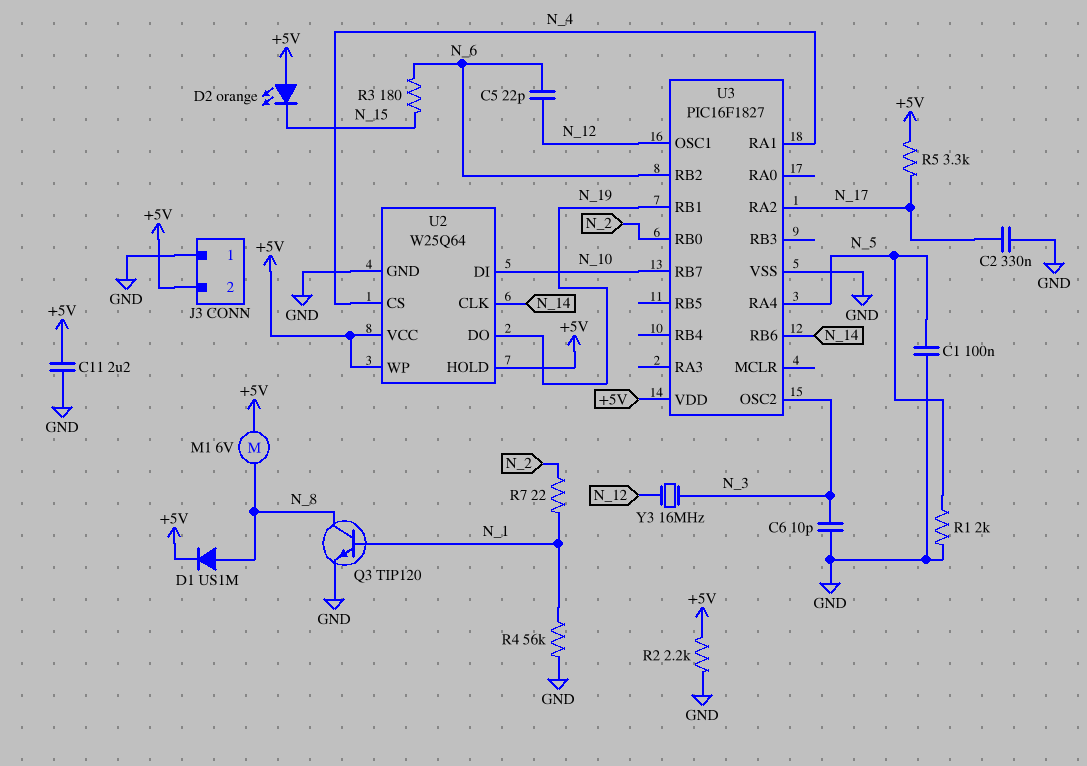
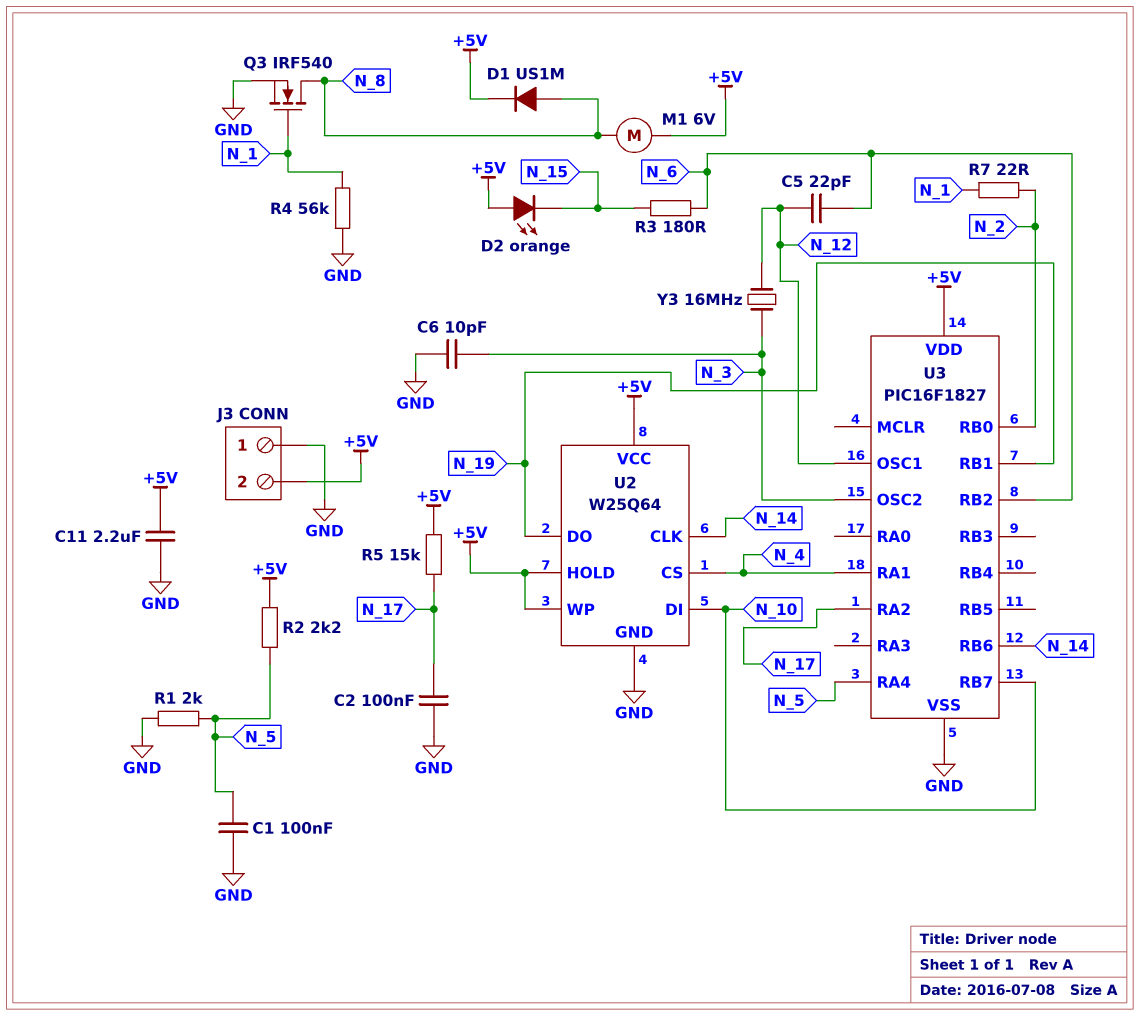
C2: 330nF (GND, N_17) -> 100nF (GND, N_17)
Q3: NPN TIP120 (B N_1, C N_8, E GND) -> NMOS IRF540 (G N_1, D N_8, S GND)
R2: 2.2k (+5V, GND) -> 2.2k (+5V, N_5)
R5: 3.3k (+5V, N_17) -> 15k (+5V, N_17)

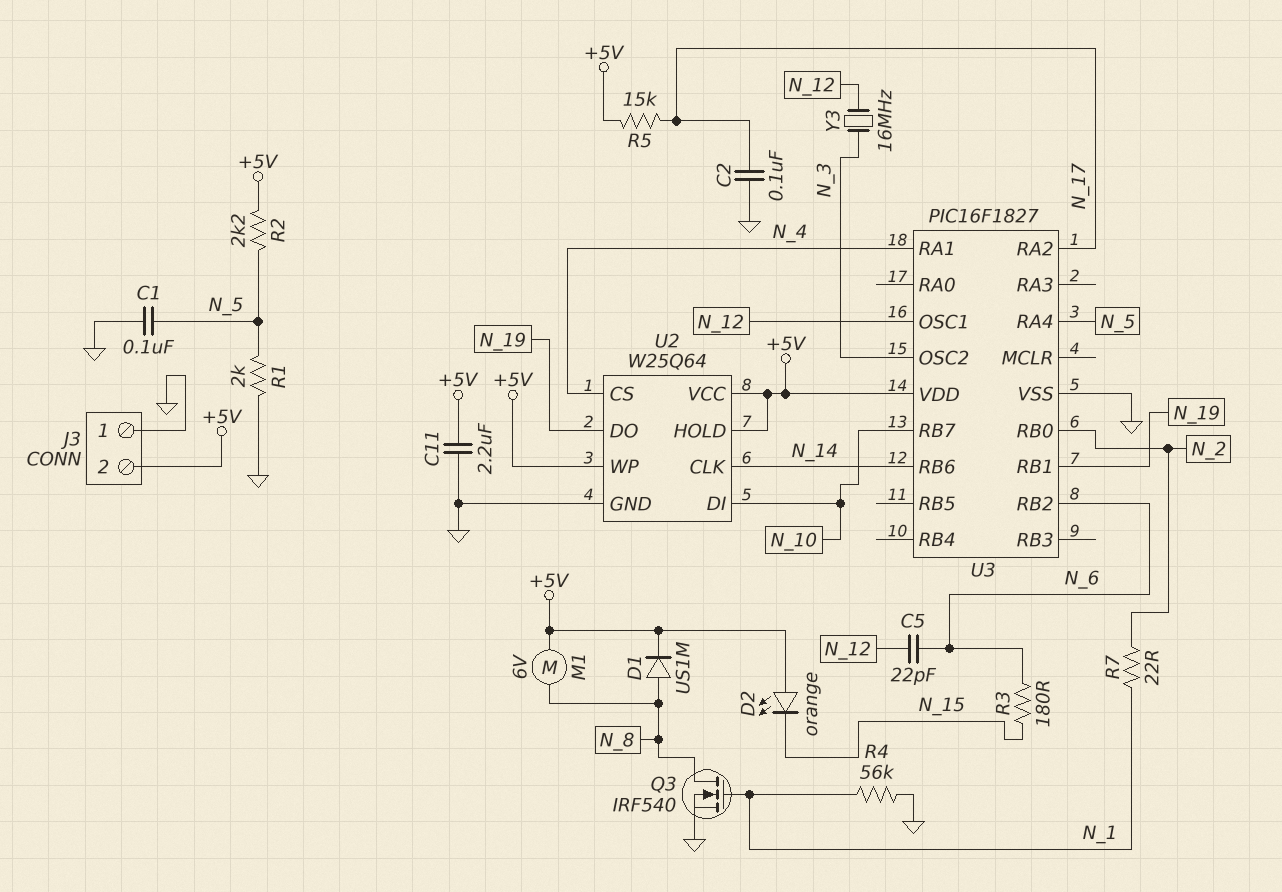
C6: 10pF (GND, N_3) -> none

